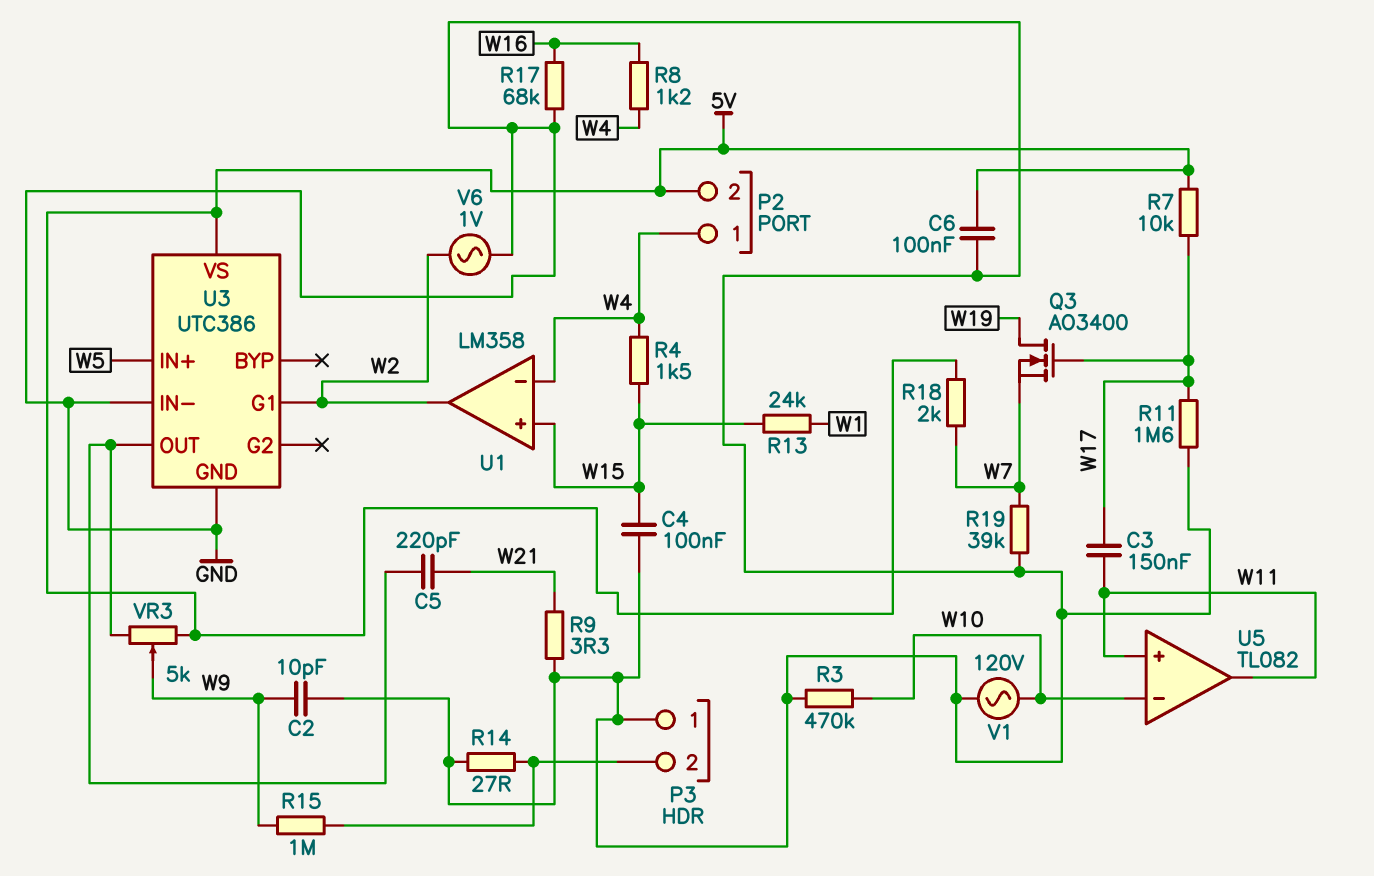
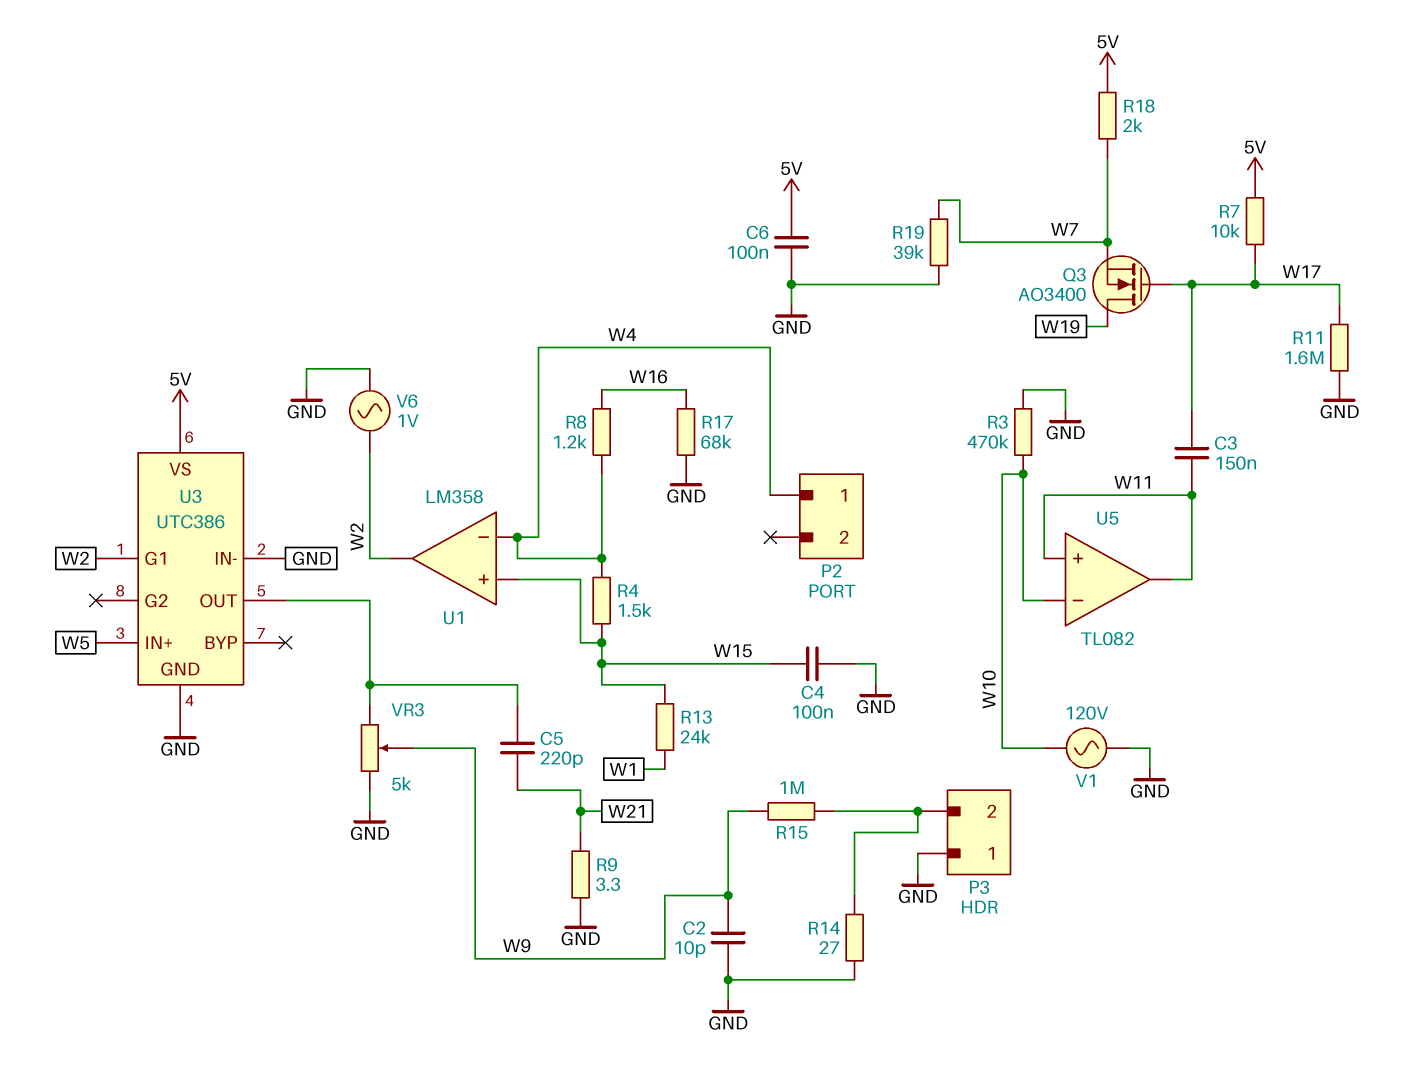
P2 pin 2: 5V -> none
VR3: 5k (5V, U3/OUT, wiper W9) -> 5k (GND, U3/OUT, wiper W9)

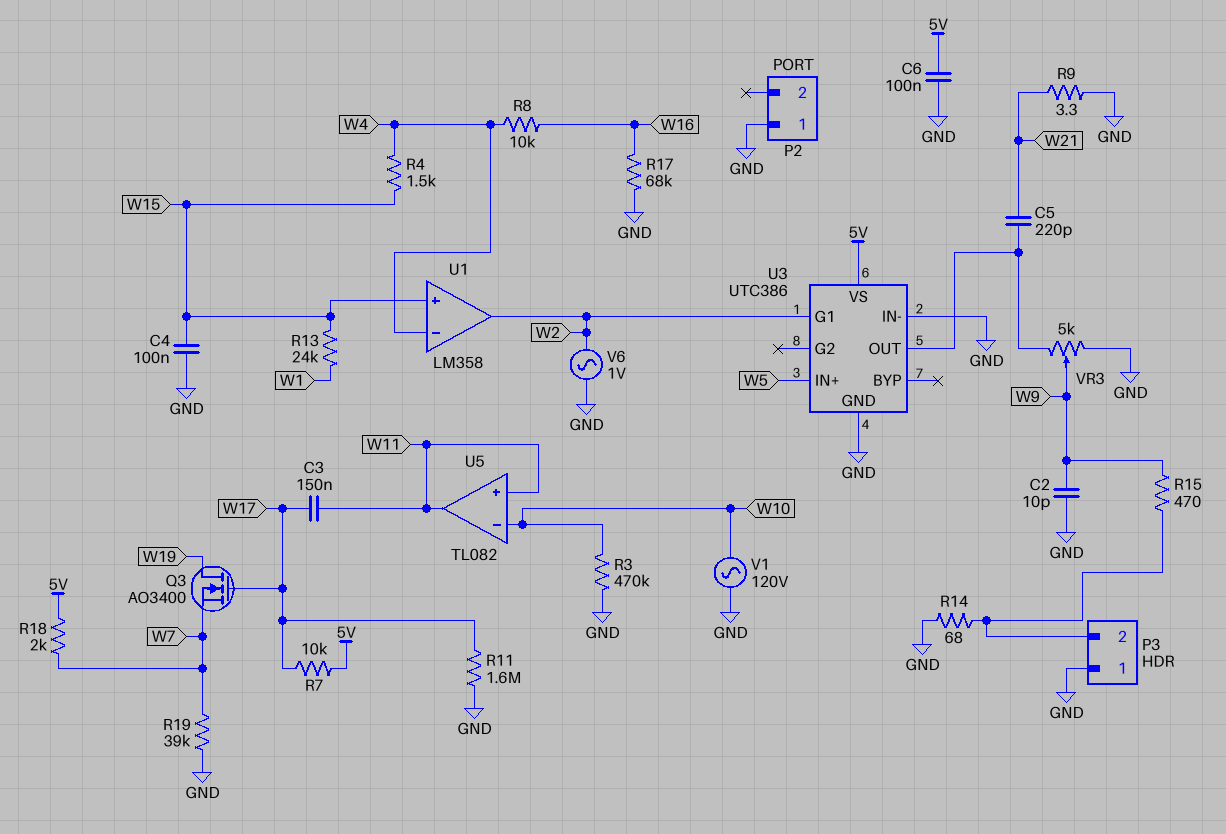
P2 pin 1: W4 -> GND
R8: 1.2k (W4, W16) -> 10k (W4, W16)
R14: 27 (GND, P3/2) -> 68 (GND, P3/2)
R15: 1M (P3/2, W9) -> 470 (P3/2, W9)

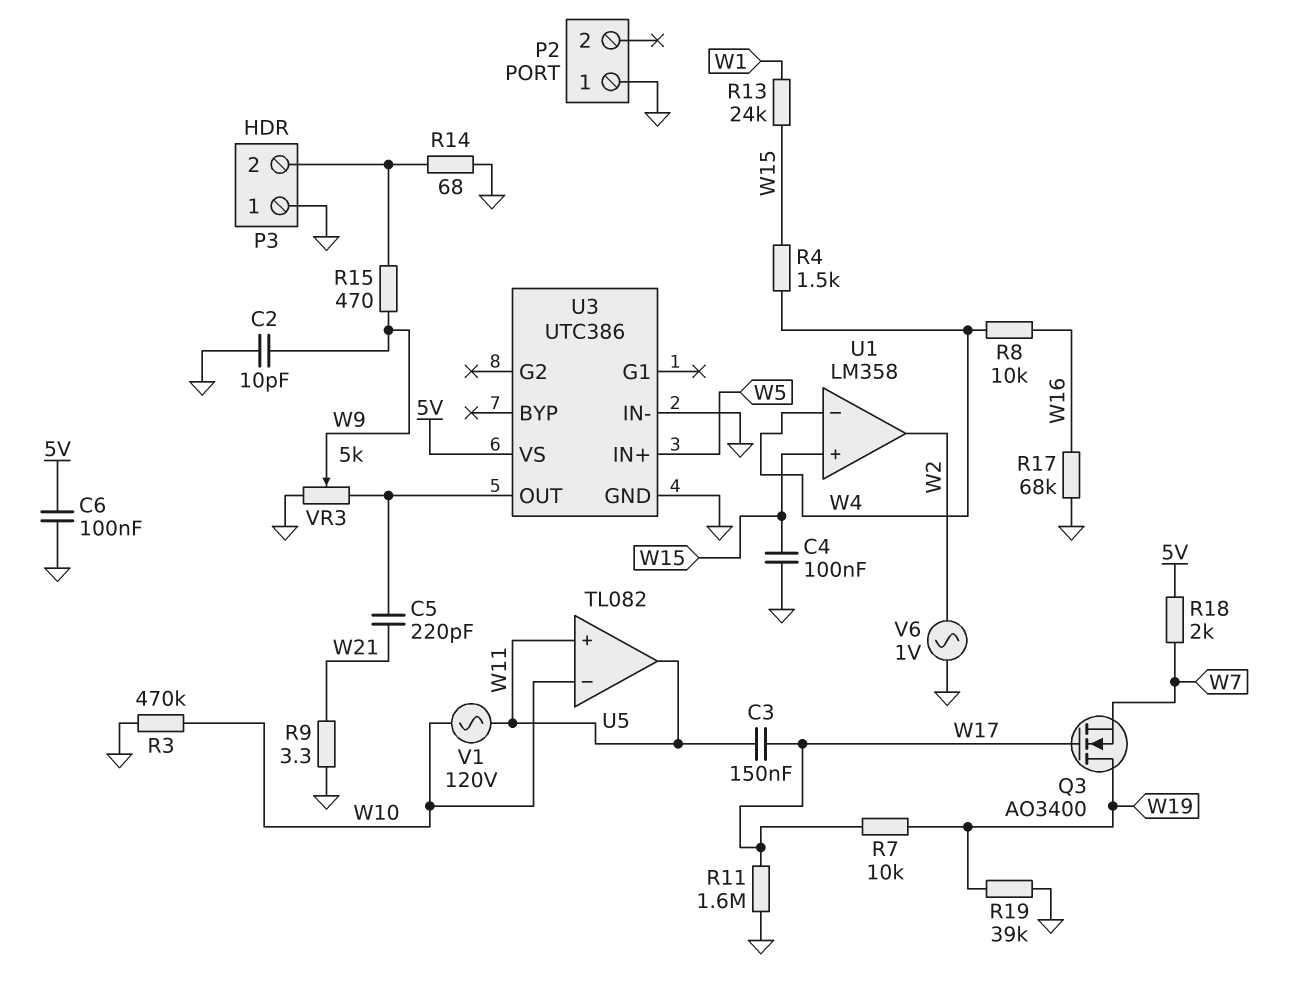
R7: 10k (5V, W17) -> 10k (W17, W19)
R19: 39k (GND, W7) -> 39k (GND, W19)
U3 pin G1: W2 -> none
V1: AC 120V (GND, W10) -> AC 120V (W10, W11)

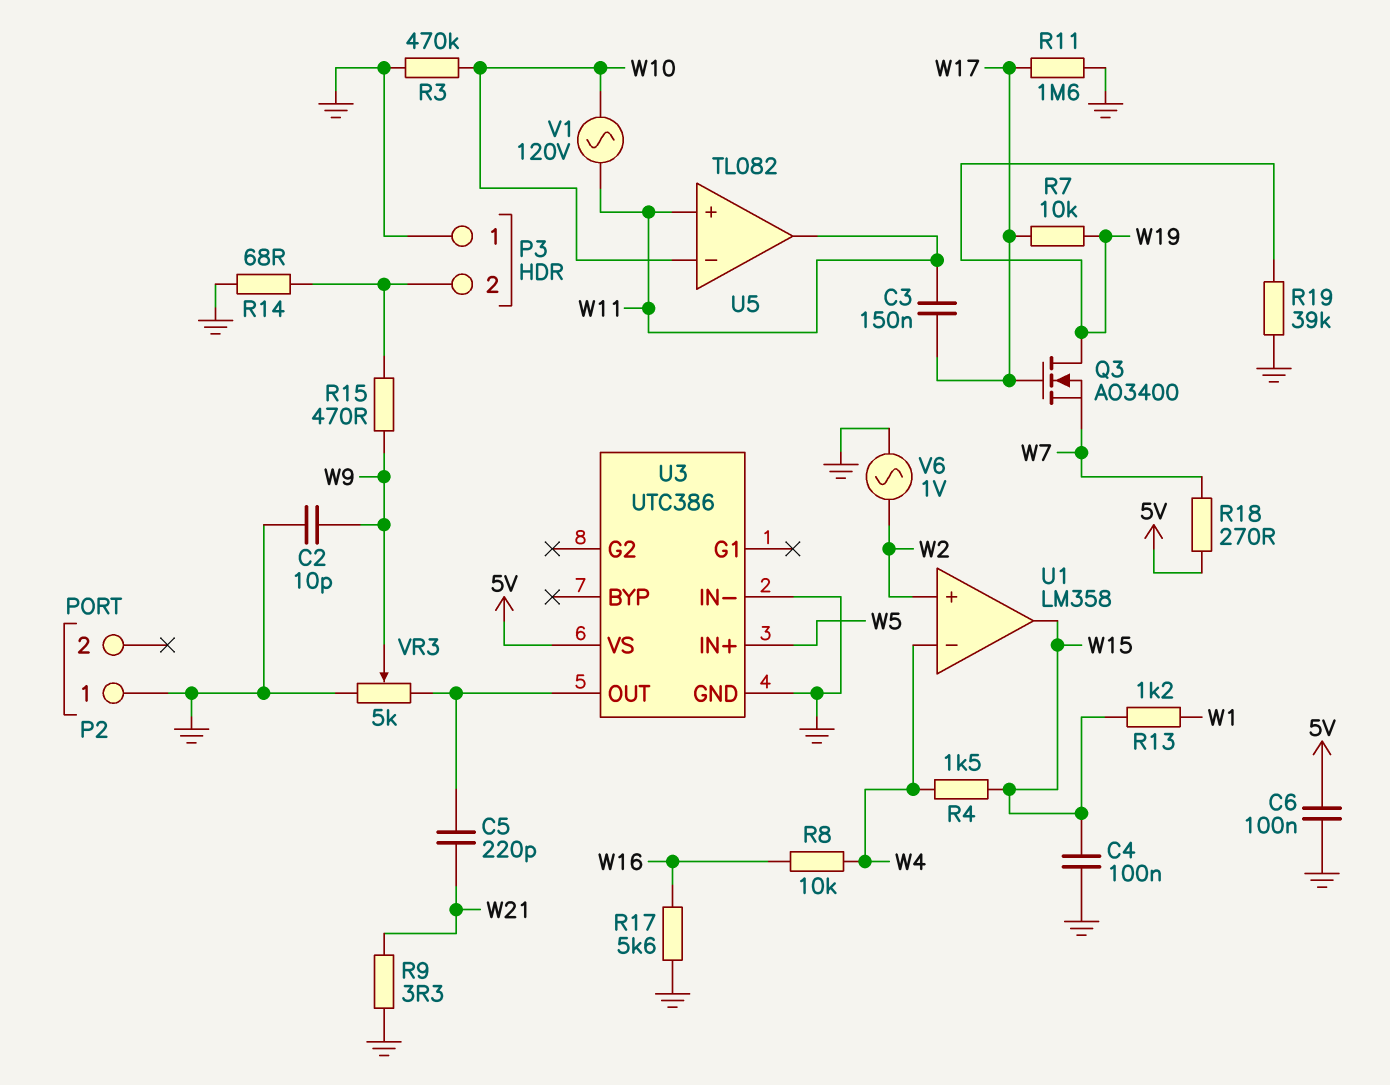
R13: 24k (W1, W15) -> 1.2k (W1, W15)
R17: 68k (GND, W16) -> 5.6k (GND, W16)
R18: 2k (5V, W7) -> 270 (5V, W7)
U1 pin in+: W15 -> W2
U1 pin out: W2 -> W15

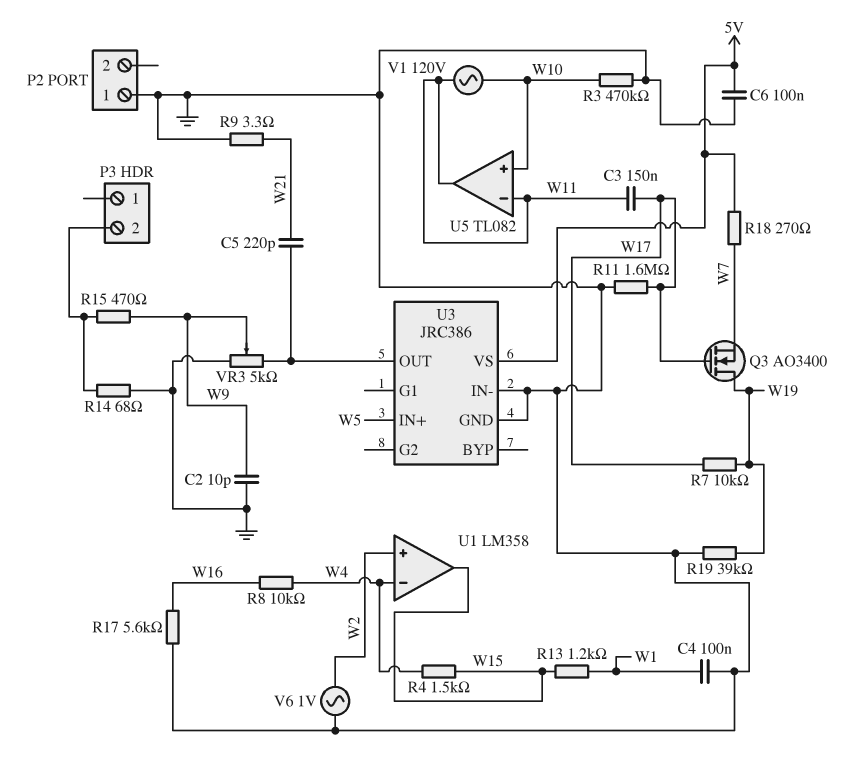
C4: 100nF (GND, W15) -> 100nF (GND, W1)
P3 pin 1: GND -> none
U3: UTC386 -> JRC386
U5 pin in+: W11 -> W10
U5 pin in-: W10 -> W11

